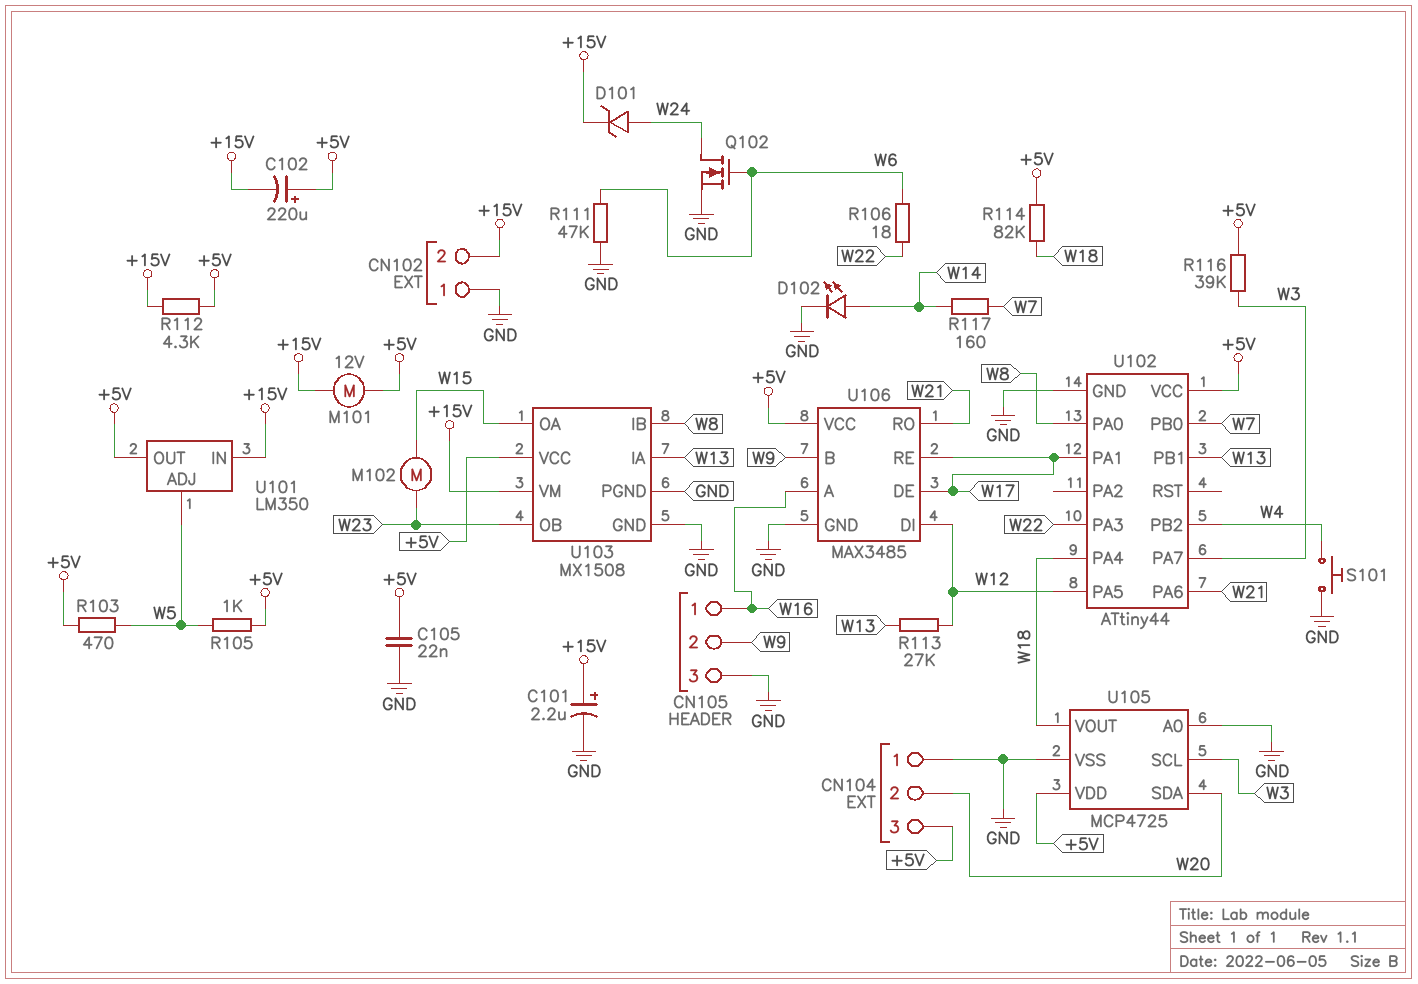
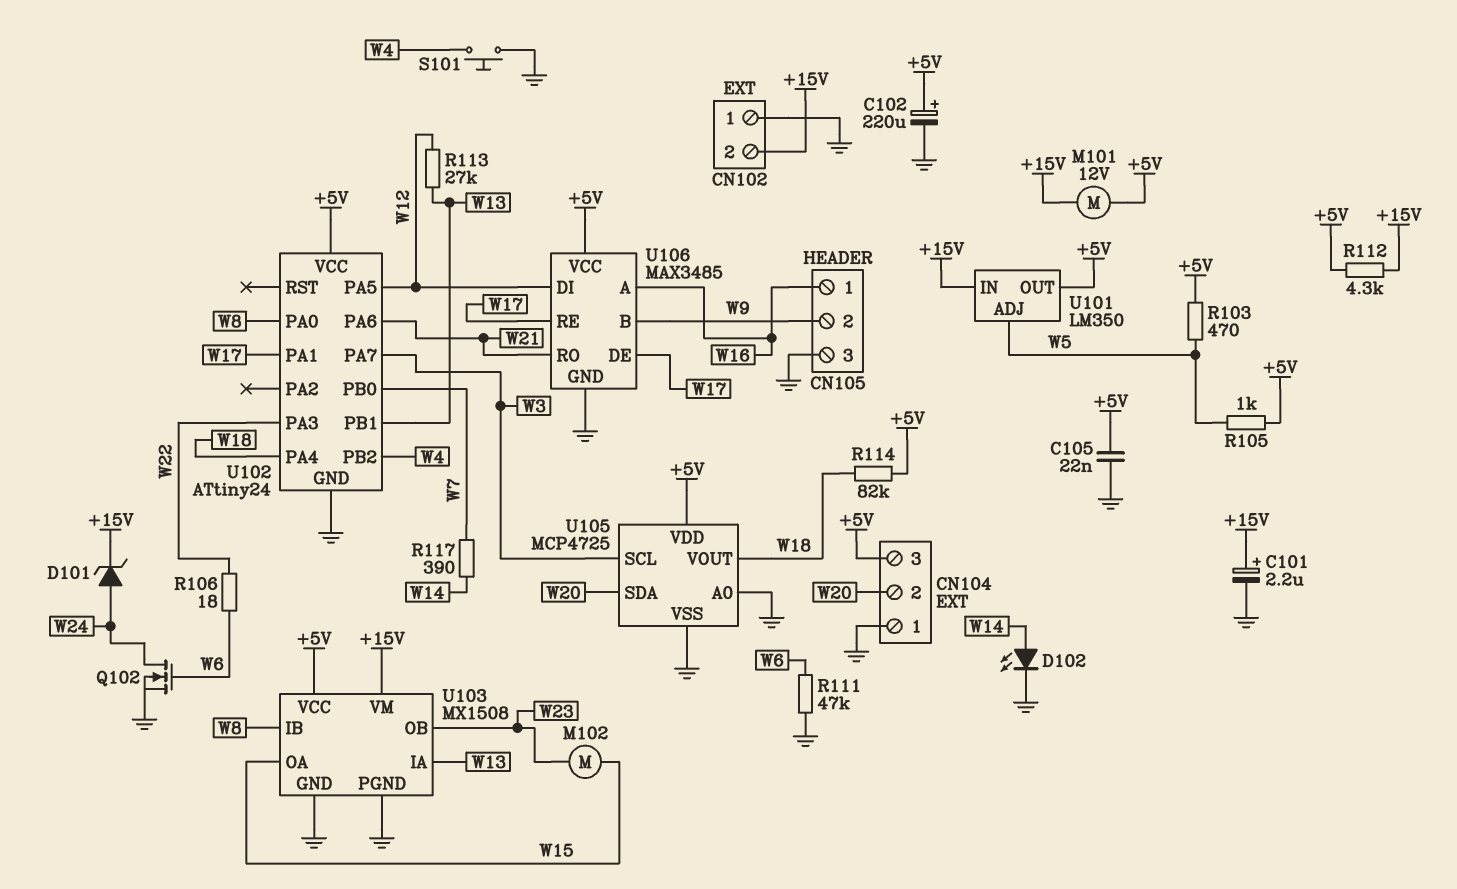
C102: 220uF (plus +5V, minus +15V) -> 220uF (plus +5V, minus GND)
R116: 39k (+5V, W3) -> none
R117: 160 (W7, W14) -> 390 (W7, W14)
U102: ATtiny44 -> ATtiny24

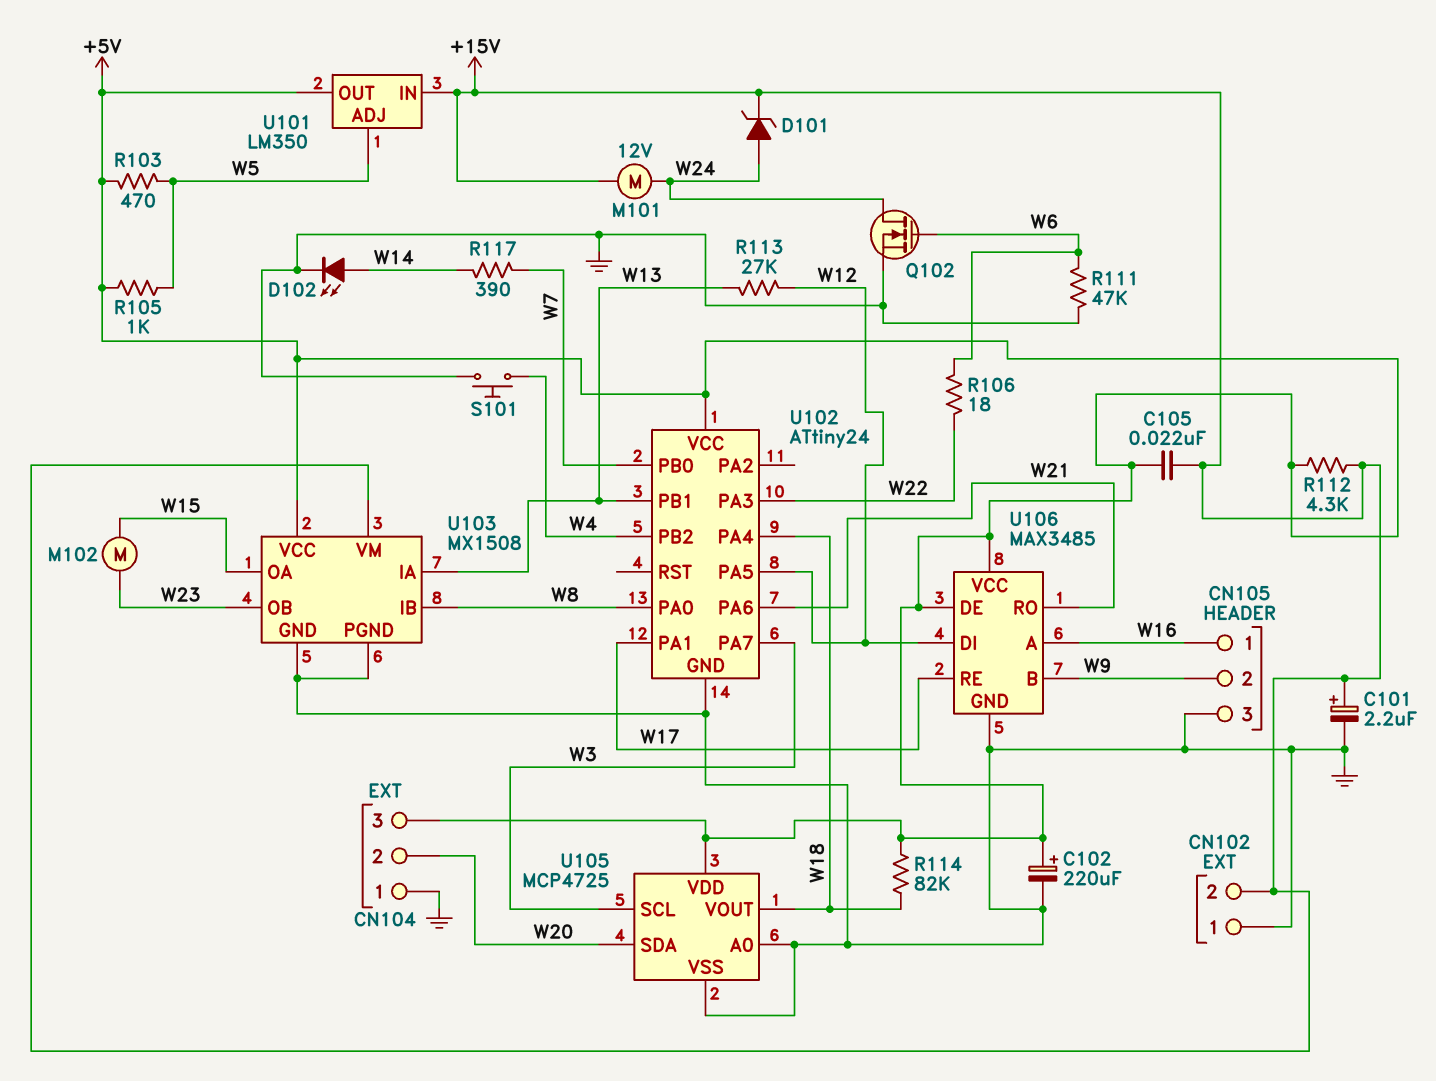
C105: 22nF (+5V, GND) -> 22nF (+5V, +15V)
M101: motor 12V (+5V, +15V) -> motor 12V (+15V, W24)
U106 pin DE: W17 -> +5V

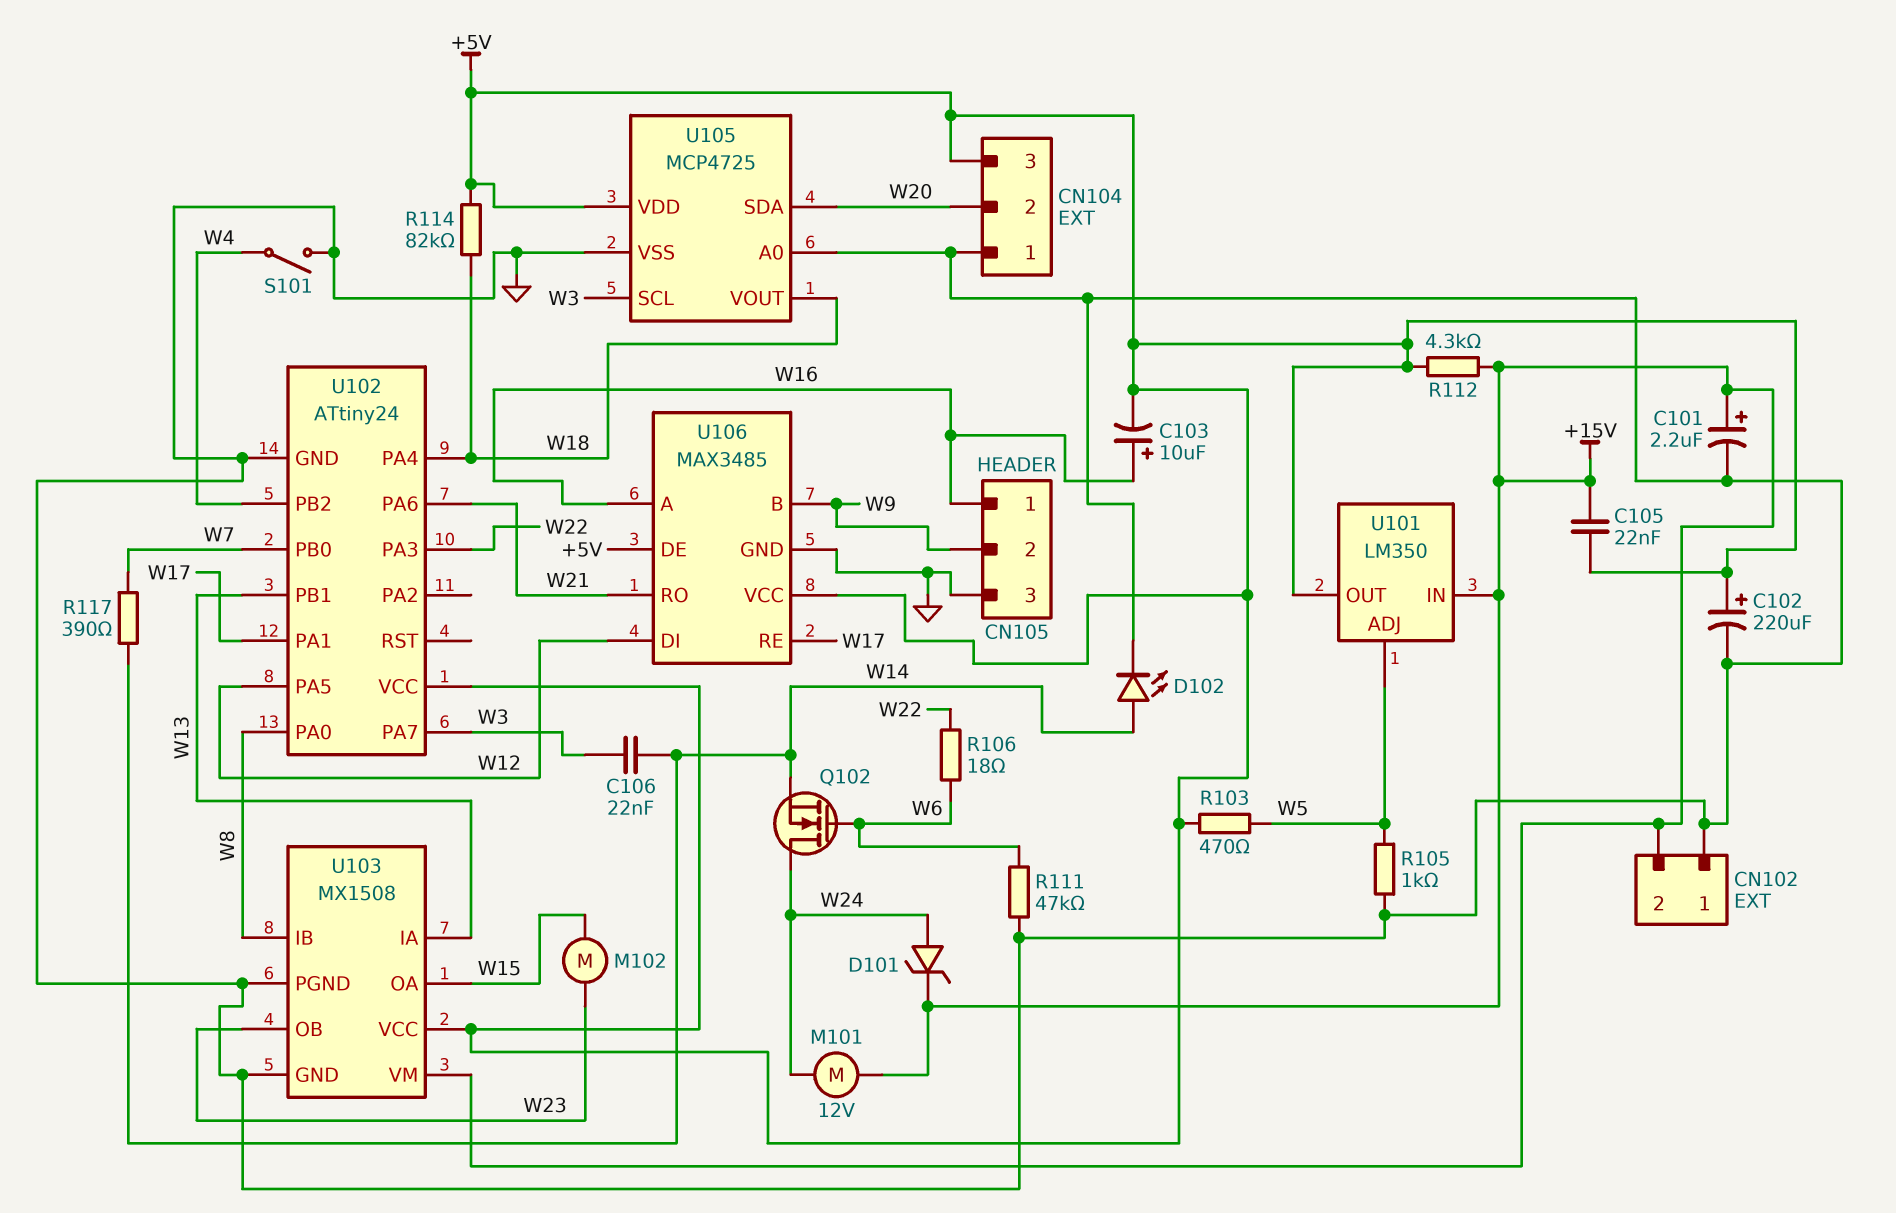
C103: none -> 10uF (plus W16, minus +5V)
C106: none -> 22nF (W3, W14)
Q102: NMOS (G W6, D W24, S GND) -> NMOS (G W6, D W24, S W14)
R105: 1k (+5V, W5) -> 1k (GND, W5)
R113: 27k (W12, W13) -> none
S101: button (GND, W4) -> switch (GND, W4)

